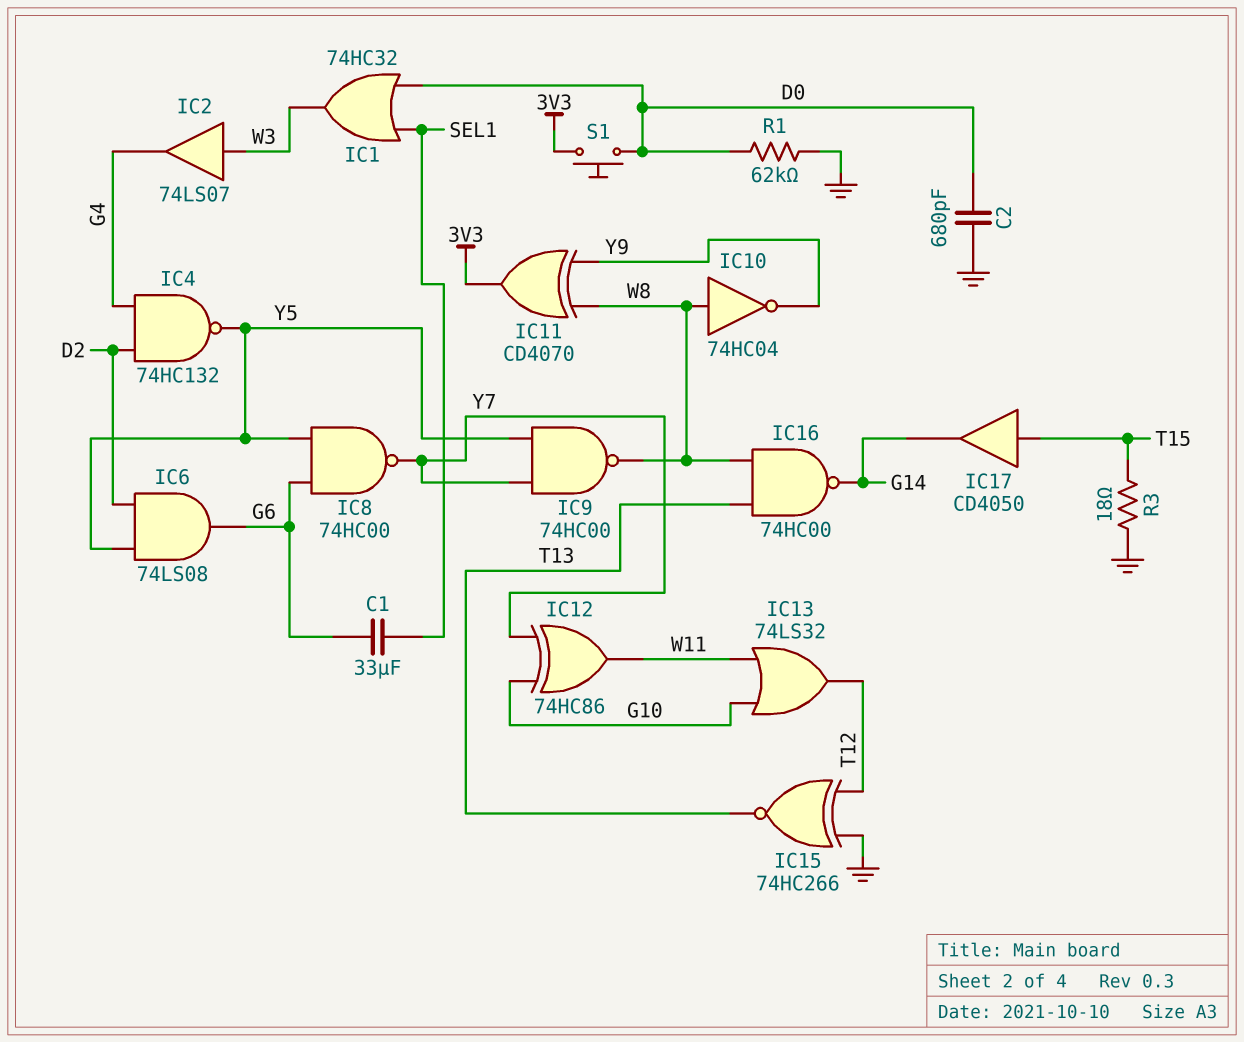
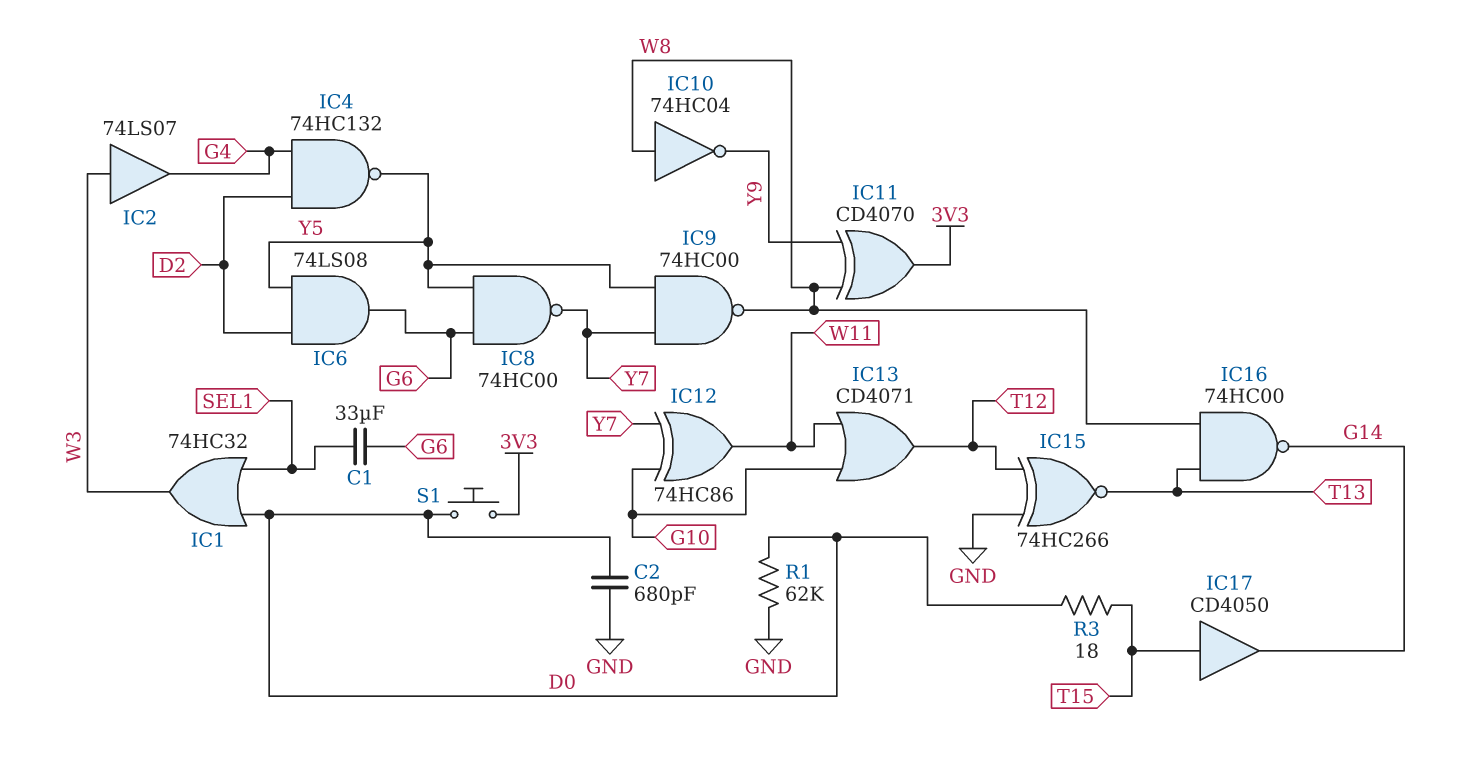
IC13: OR 74LS32 (in G10, in W11, out T12) -> OR CD4071 (in G10, in W11, out T12)
R3: 18 (GND, T15) -> 18 (D0, T15)

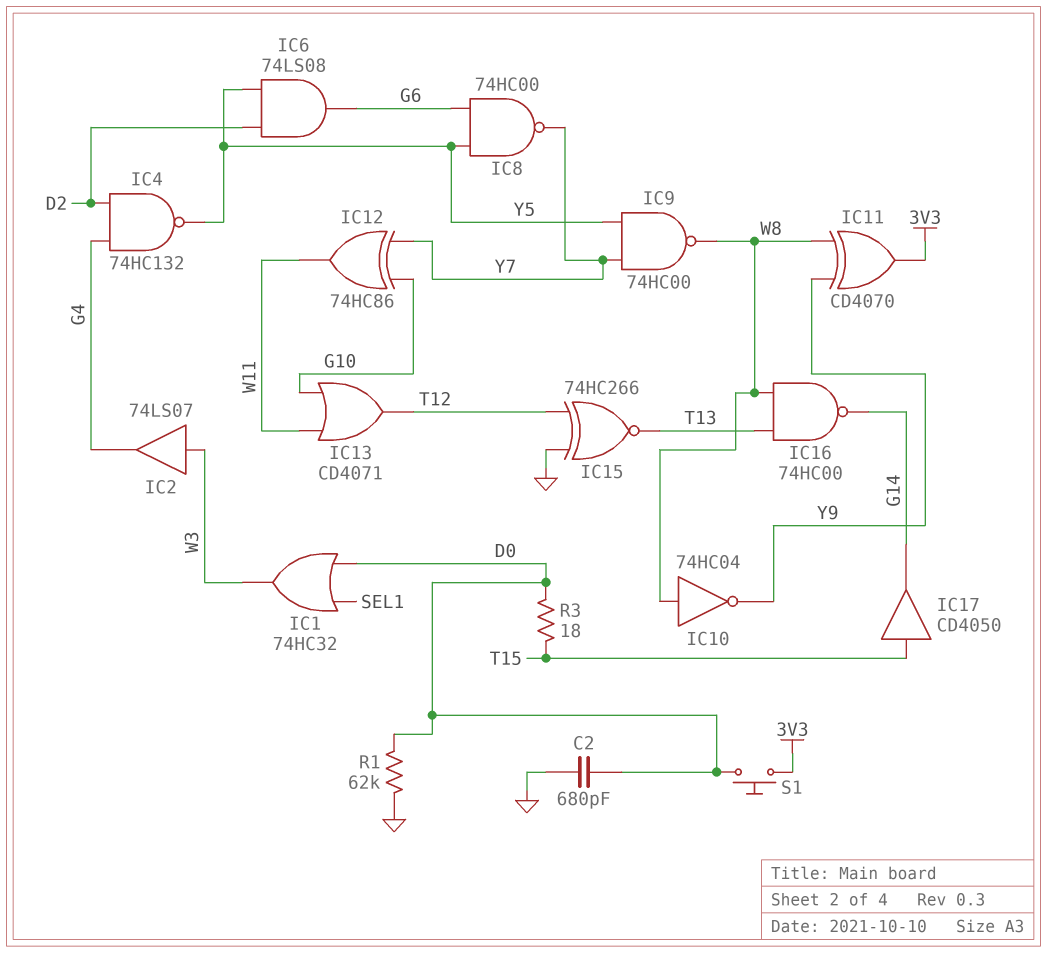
C1: 33uF (G6, SEL1) -> none

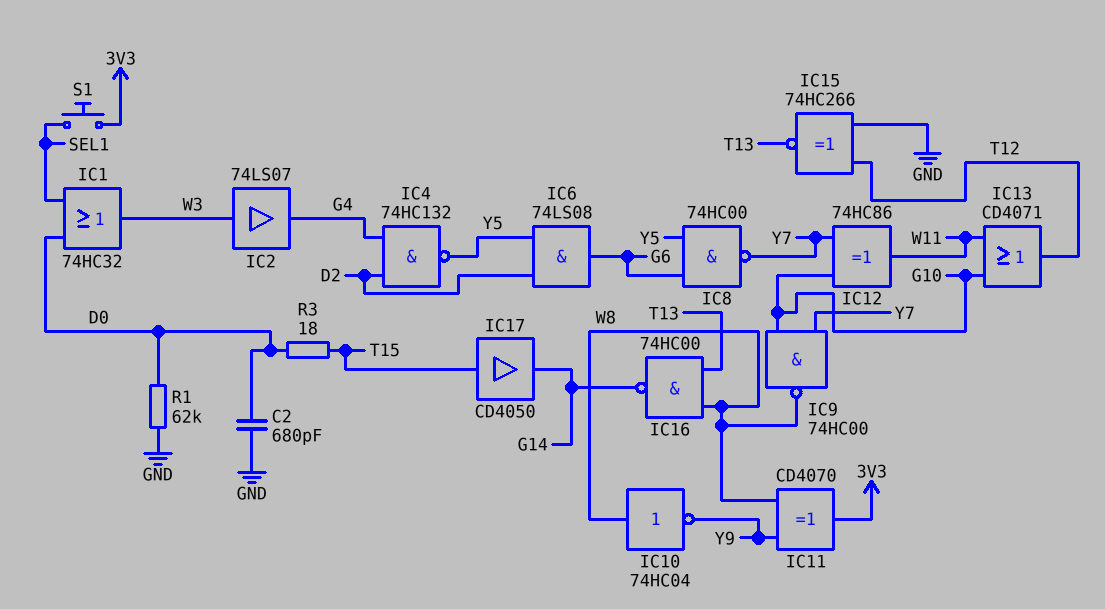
IC9: NAND 74HC00 (in Y5, in Y7, out W8) -> NAND 74HC00 (in G10, in Y7, out W8)
S1: button (3V3, D0) -> button (3V3, SEL1)

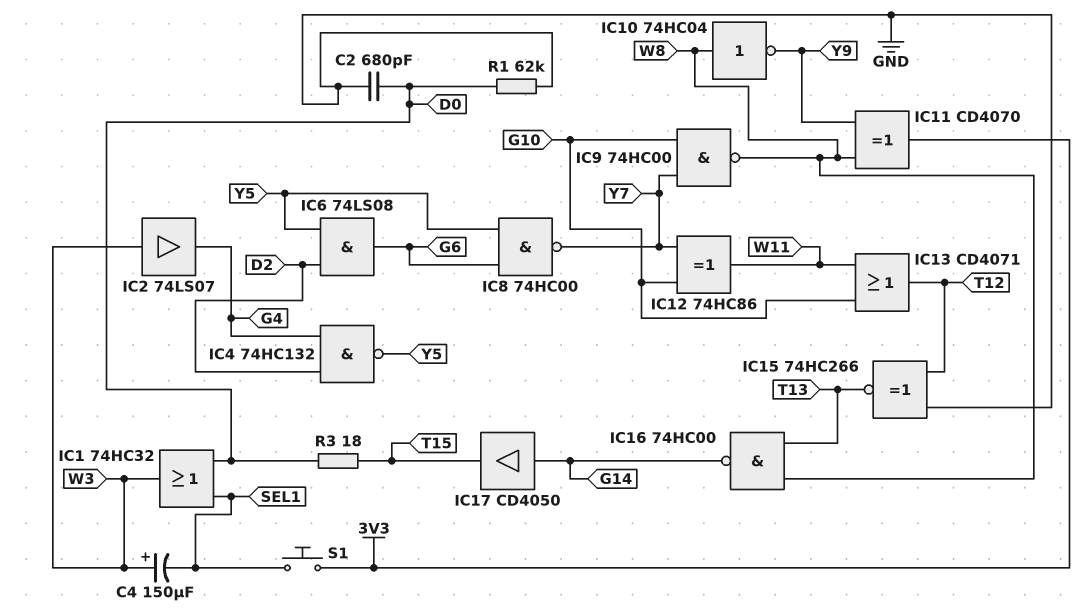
C4: none -> 150uF (plus W3, minus SEL1)
IC17: buffer CD4050 (in T15, out G14) -> buffer CD4050 (in G14, out T15)

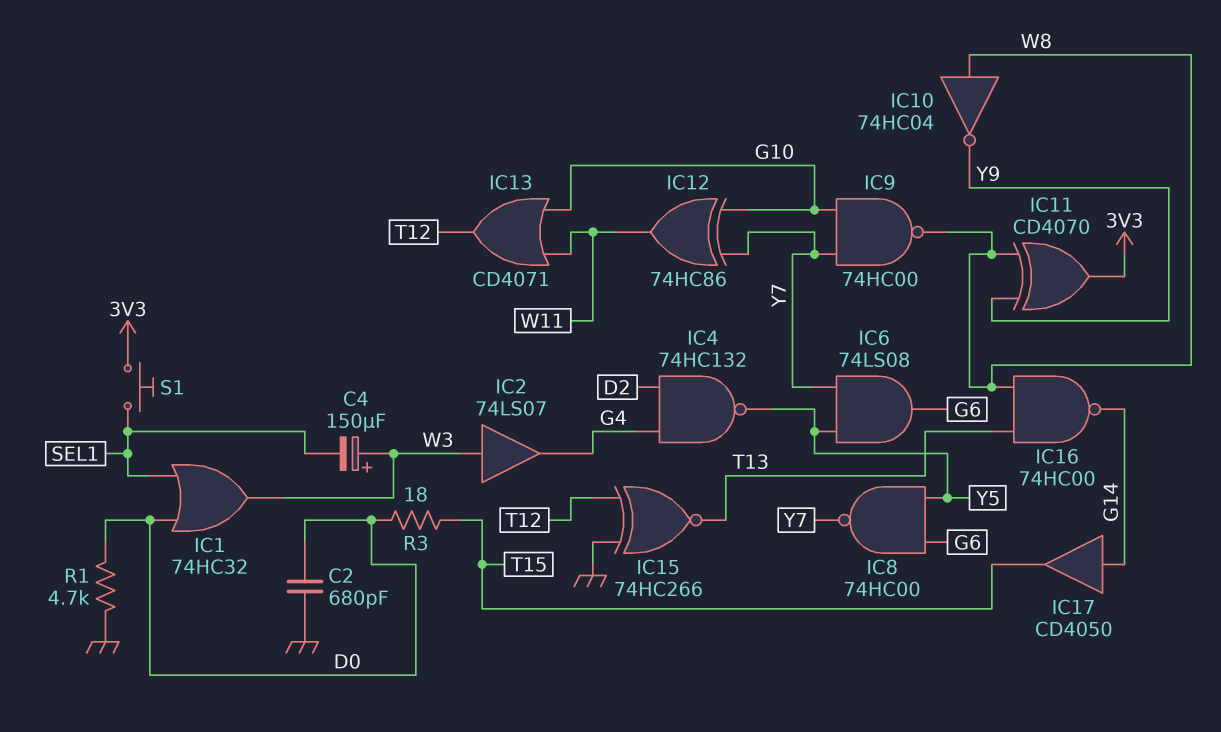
IC6: AND 74LS08 (in D2, in Y5, out G6) -> AND 74LS08 (in Y5, in Y7, out G6)
R1: 62k (D0, GND) -> 4.7k (D0, GND)

